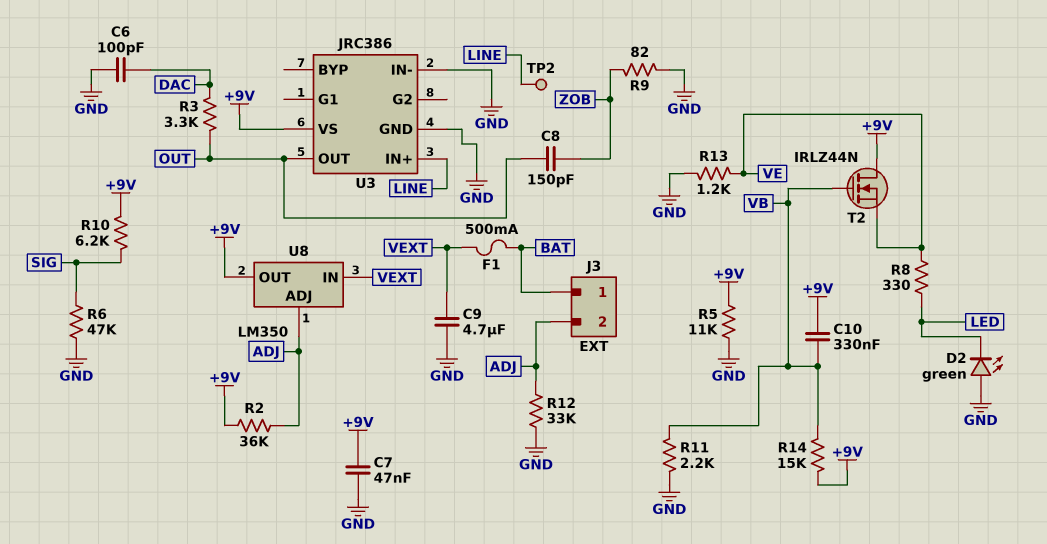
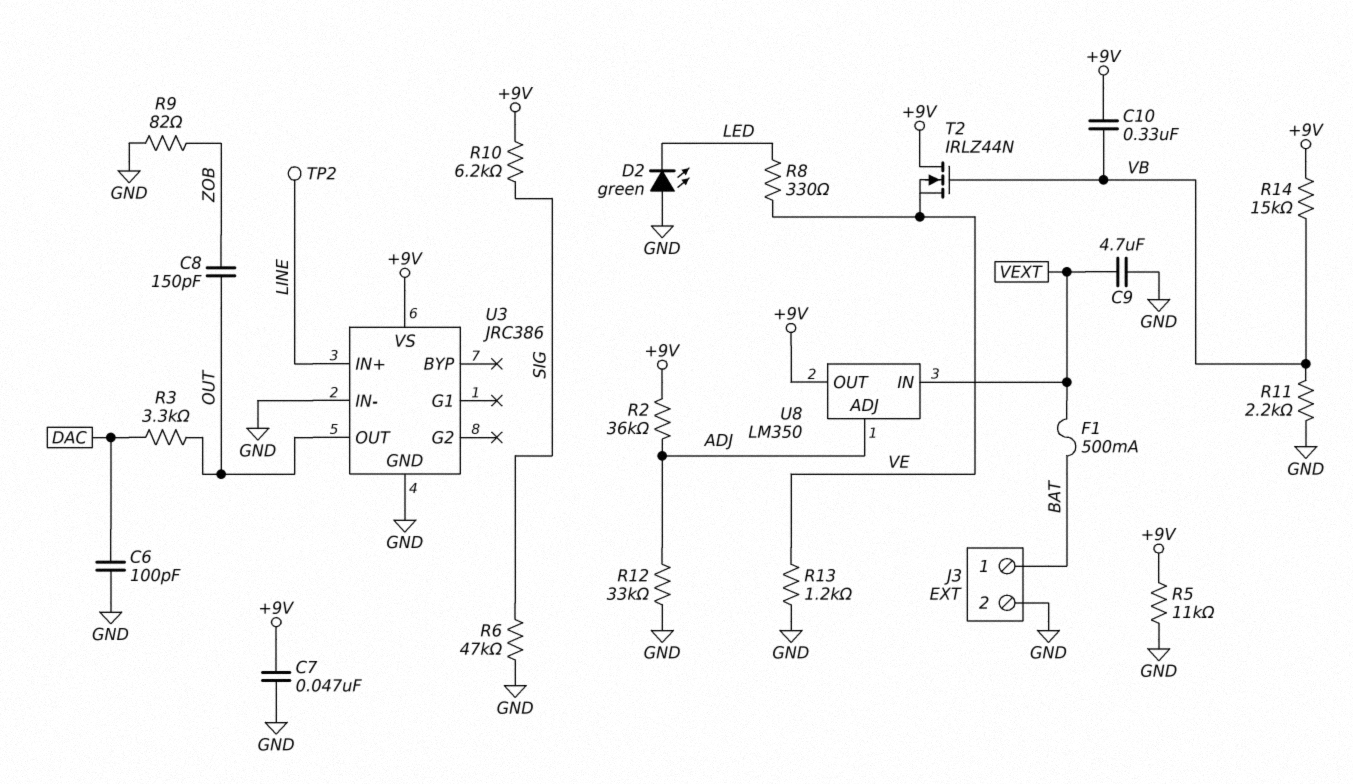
J3 pin 2: ADJ -> GND

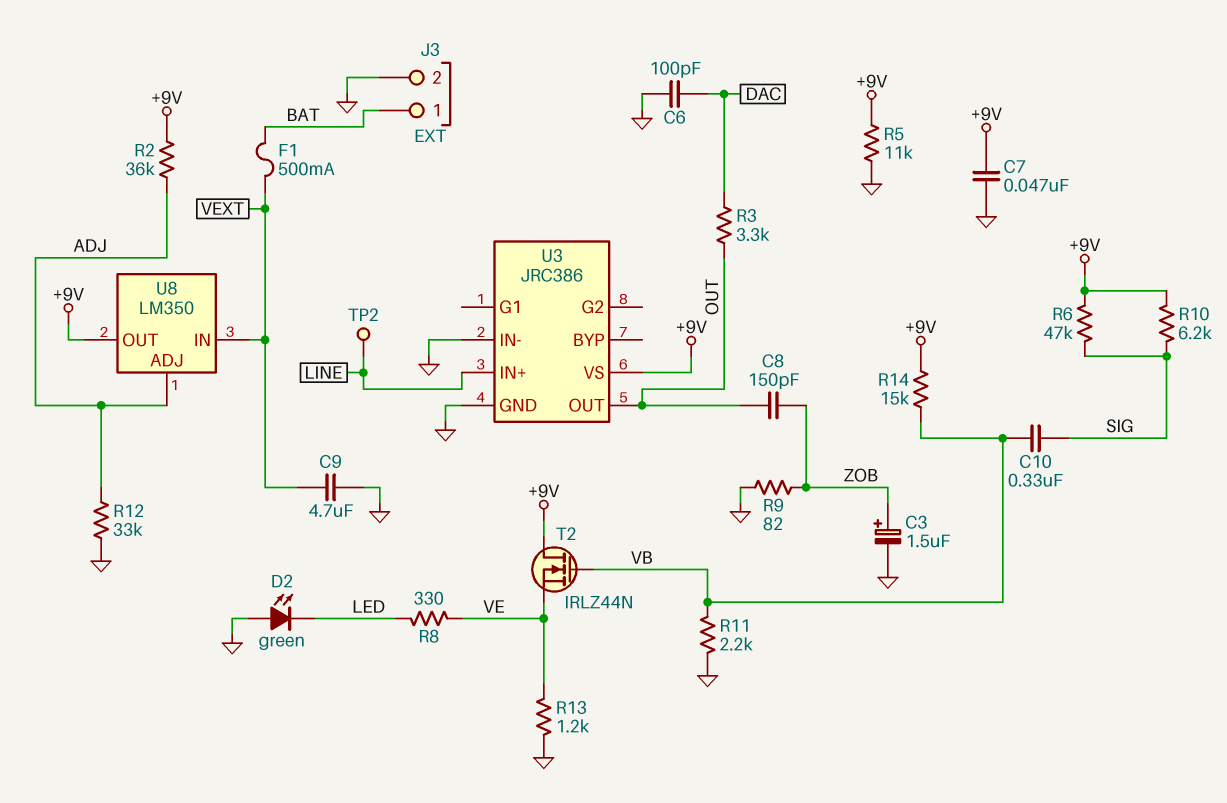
C3: none -> 1.5uF (plus ZOB, minus GND)
C10: 330nF (+9V, VB) -> 330nF (SIG, VB)
R6: 47k (GND, SIG) -> 47k (+9V, SIG)

